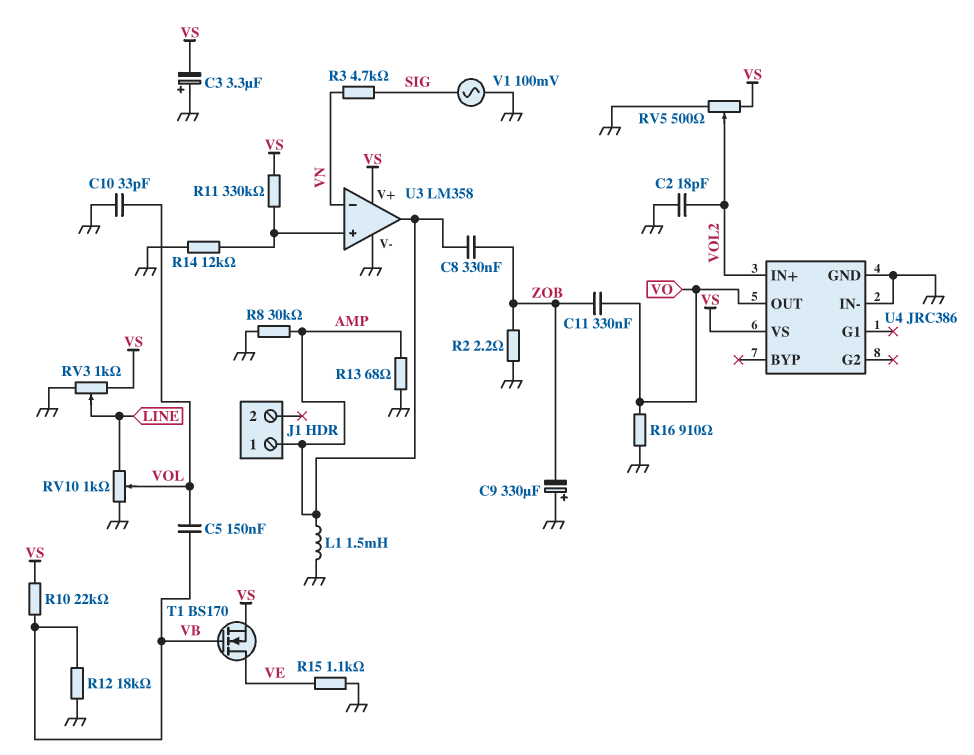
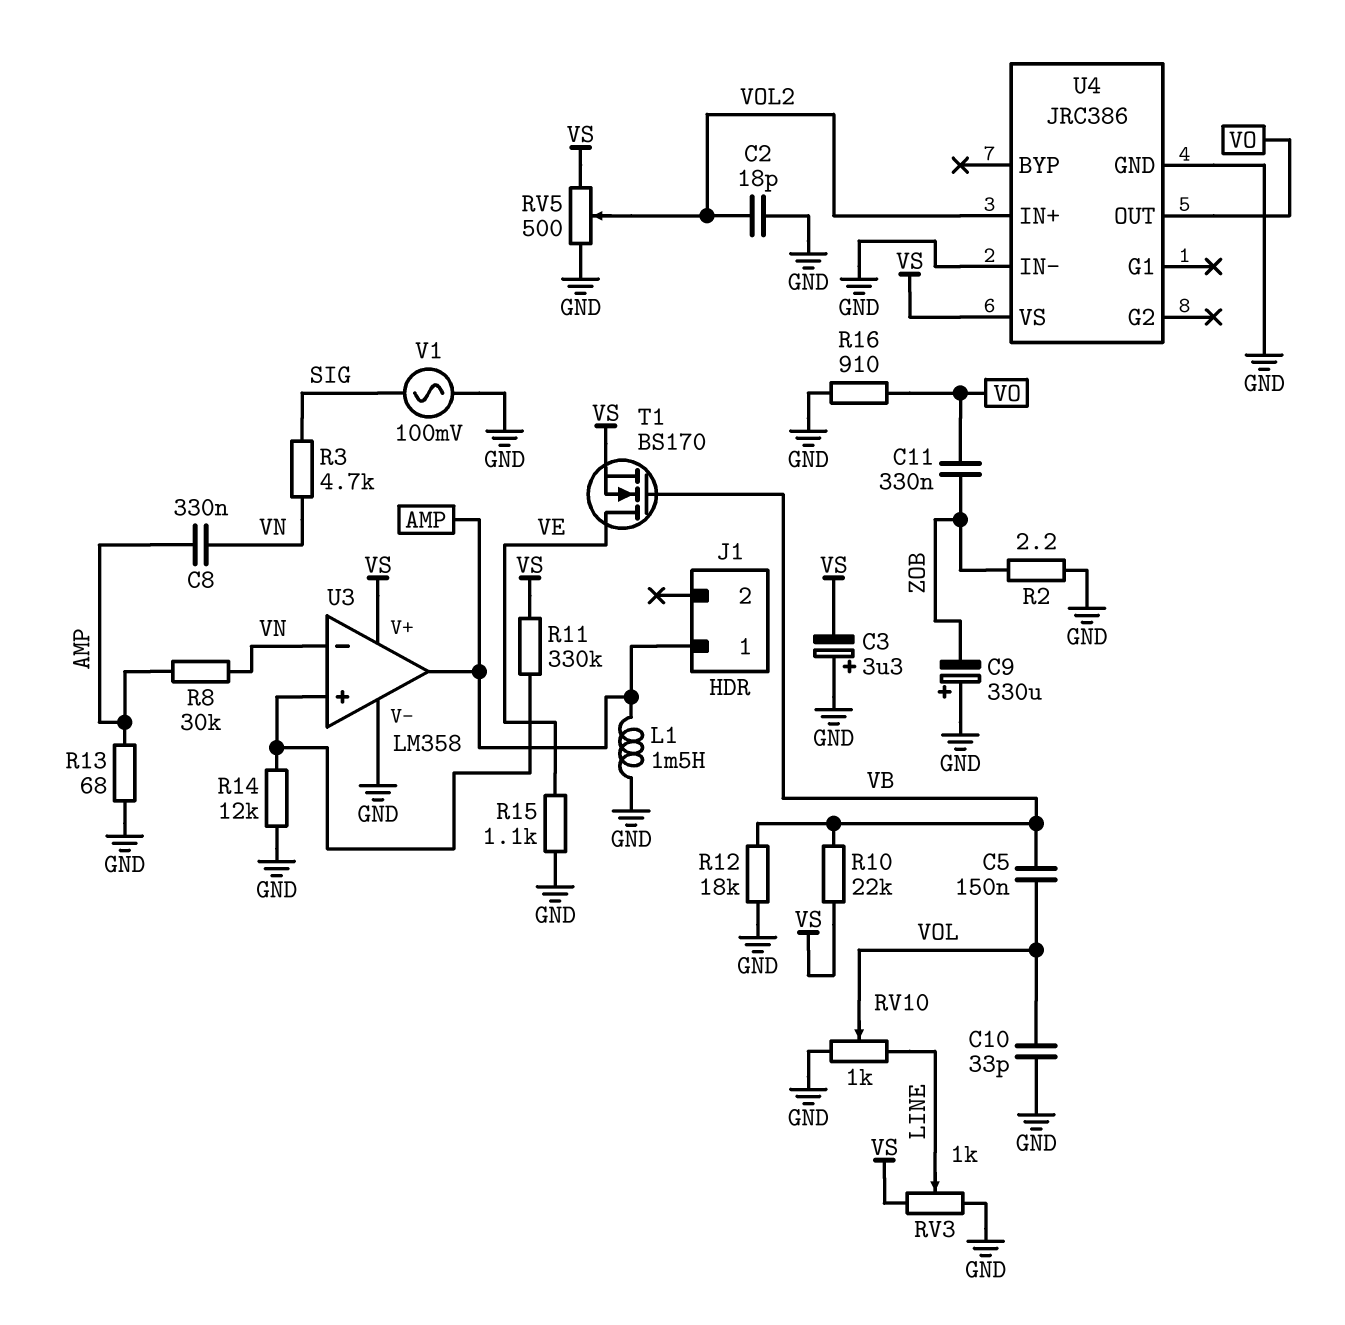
C8: 330nF (AMP, ZOB) -> 330nF (AMP, VN)
R8: 30k (AMP, GND) -> 30k (AMP, VN)

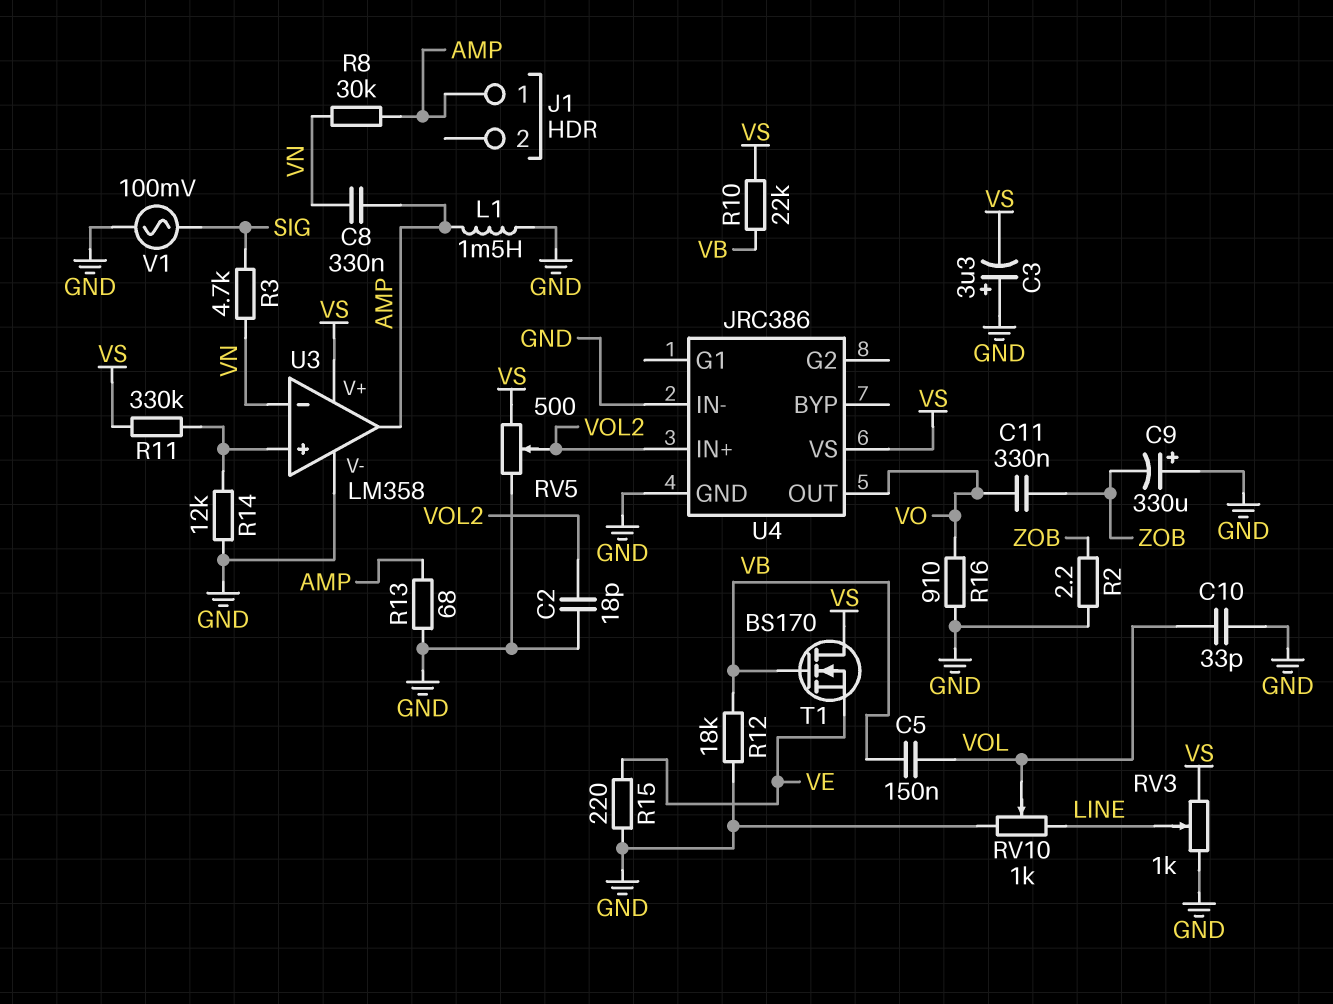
R15: 1.1k (GND, VE) -> 220 (GND, VE)
T1: NMOS BS170 (G VB, D VE, S VS) -> NMOS BS170 (G VB, D VS, S VE)

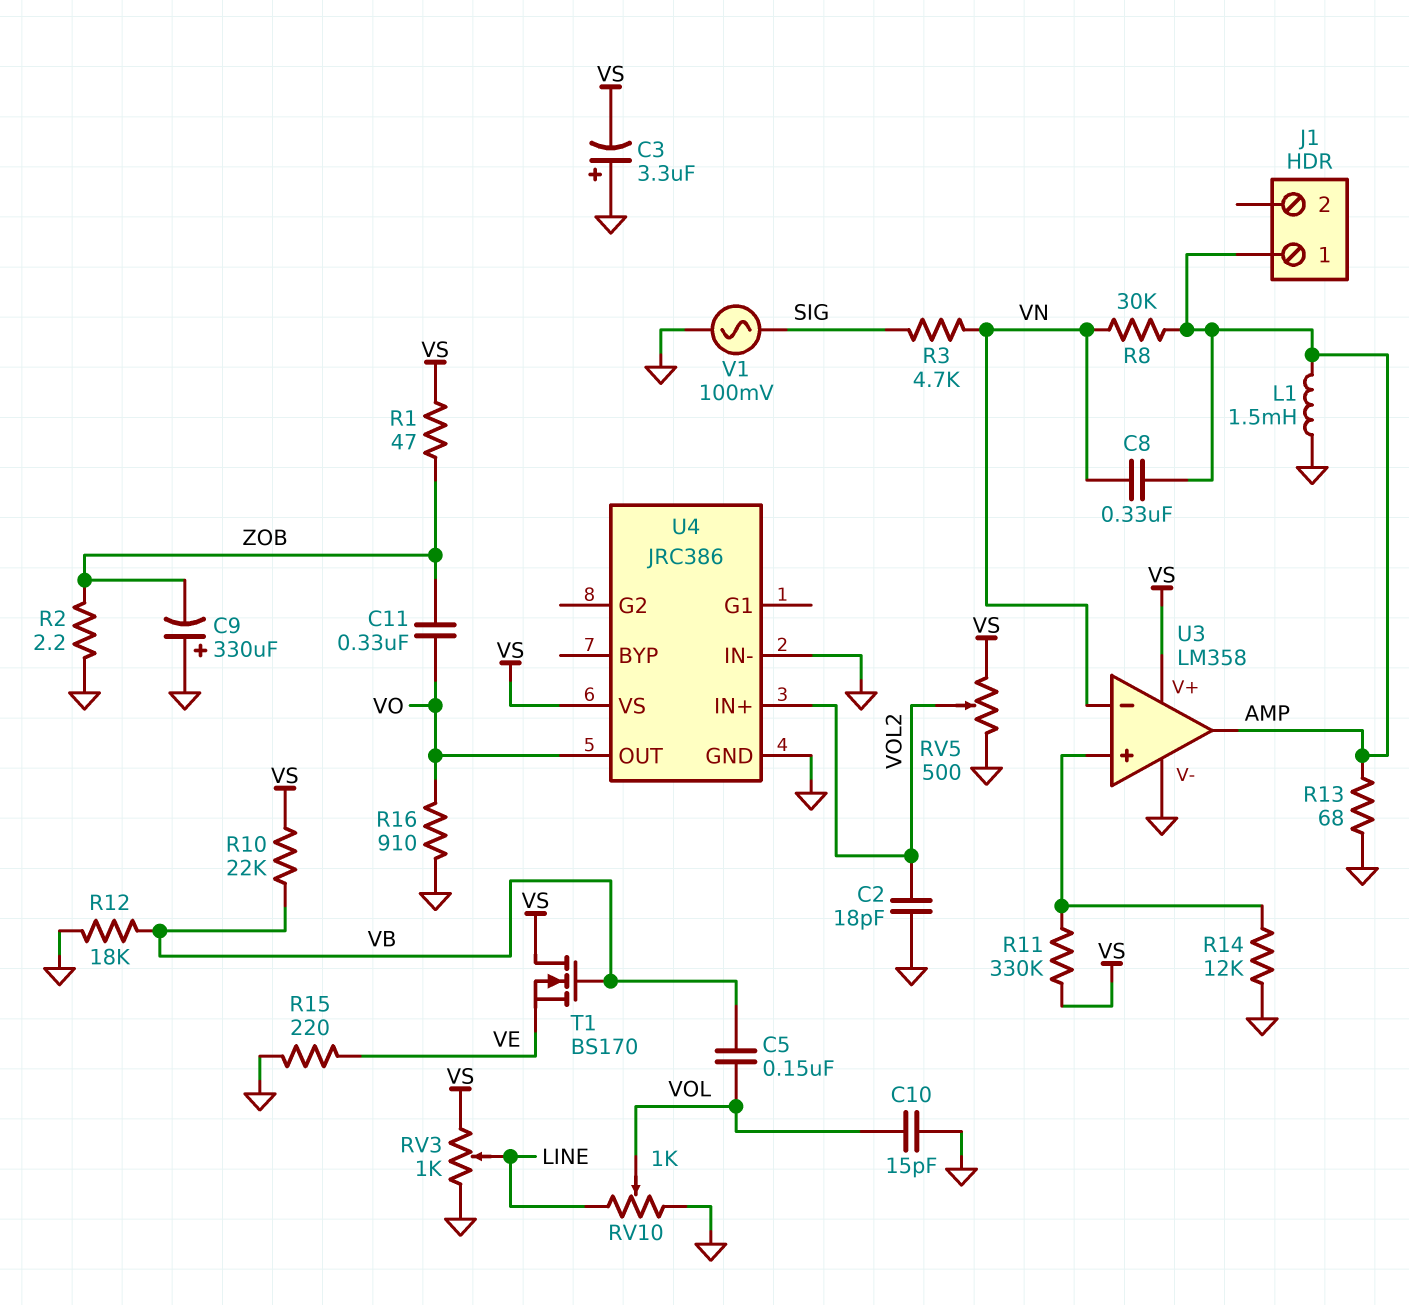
C10: 33pF (GND, VOL) -> 15pF (GND, VOL)
R1: none -> 47 (VS, ZOB)

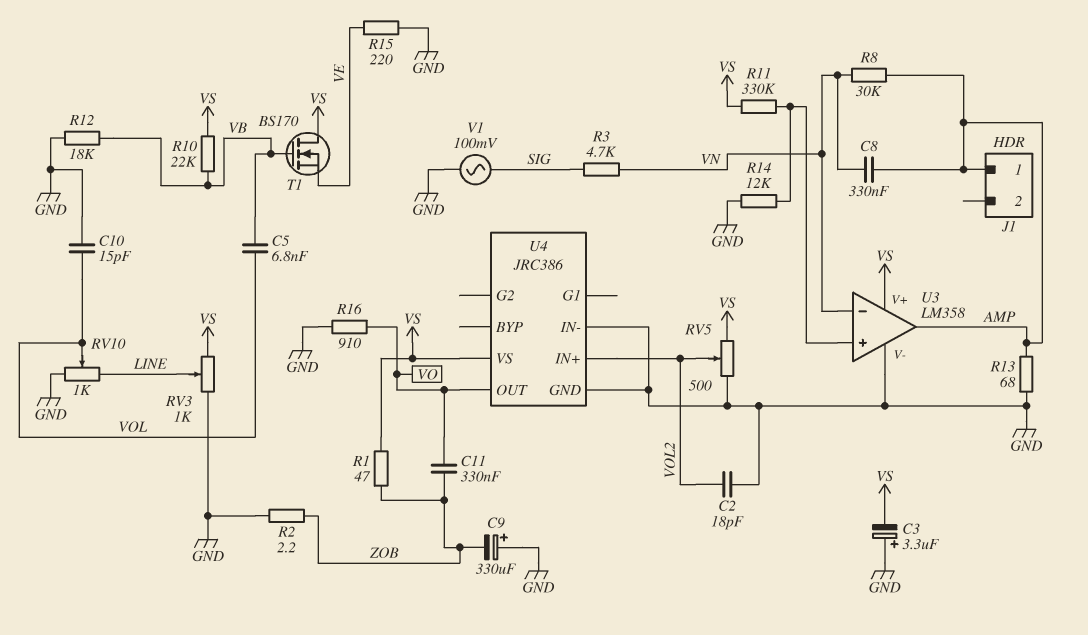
C5: 150nF (VB, VOL) -> 6.8nF (VB, VOL)
L1: 1.5mH (AMP, GND) -> none

